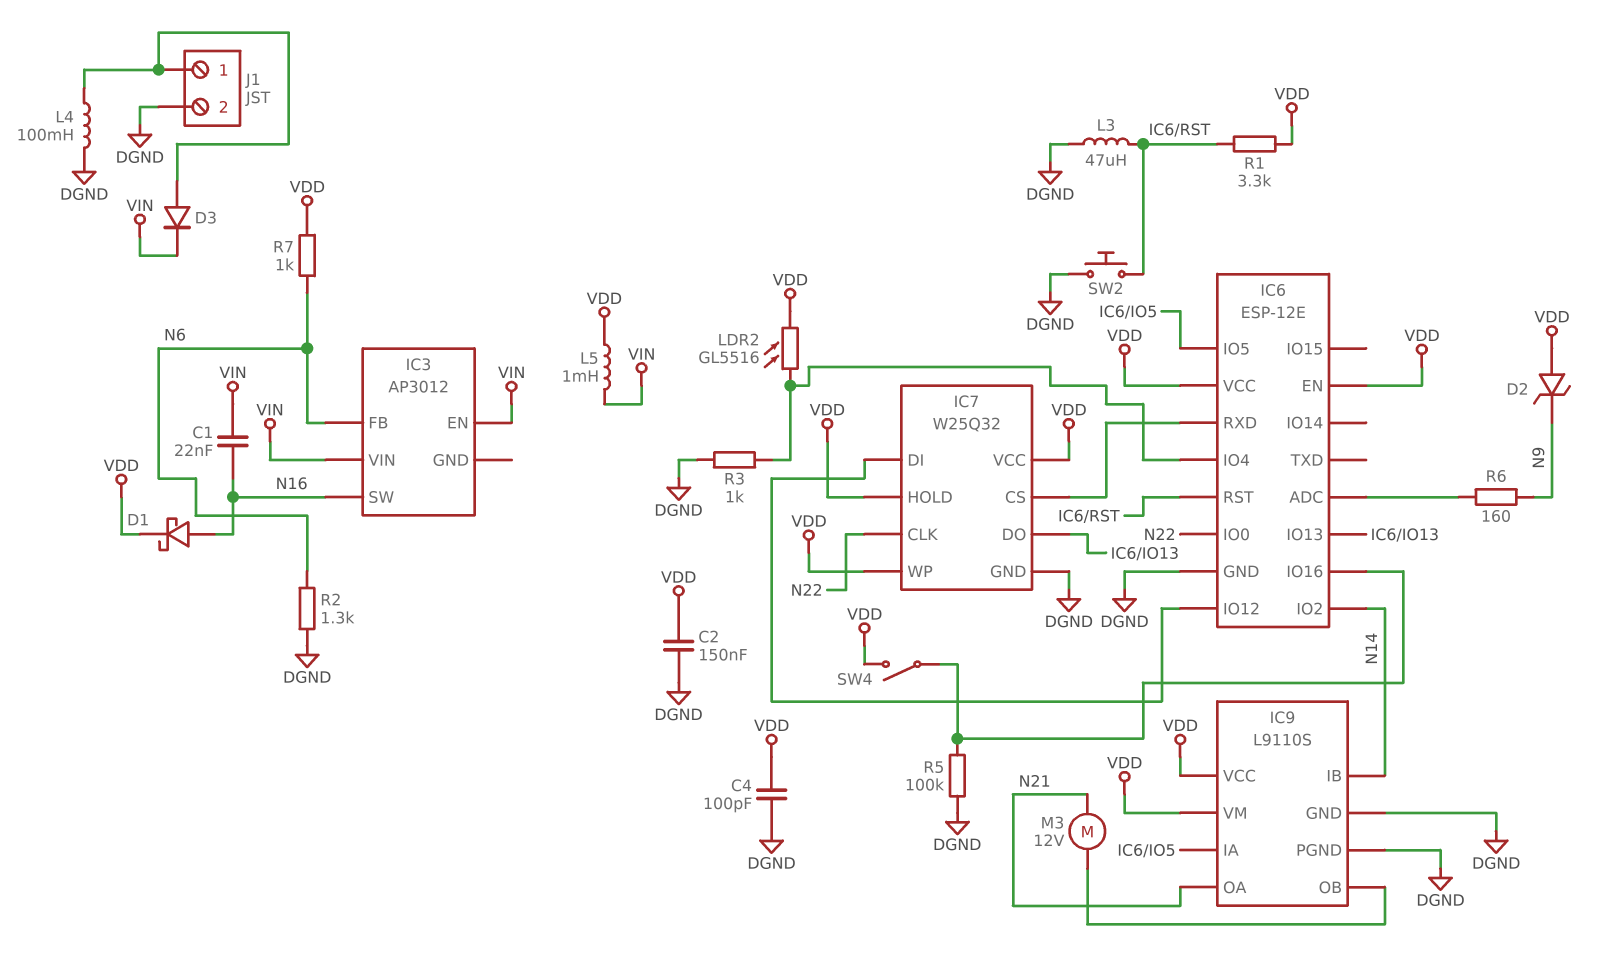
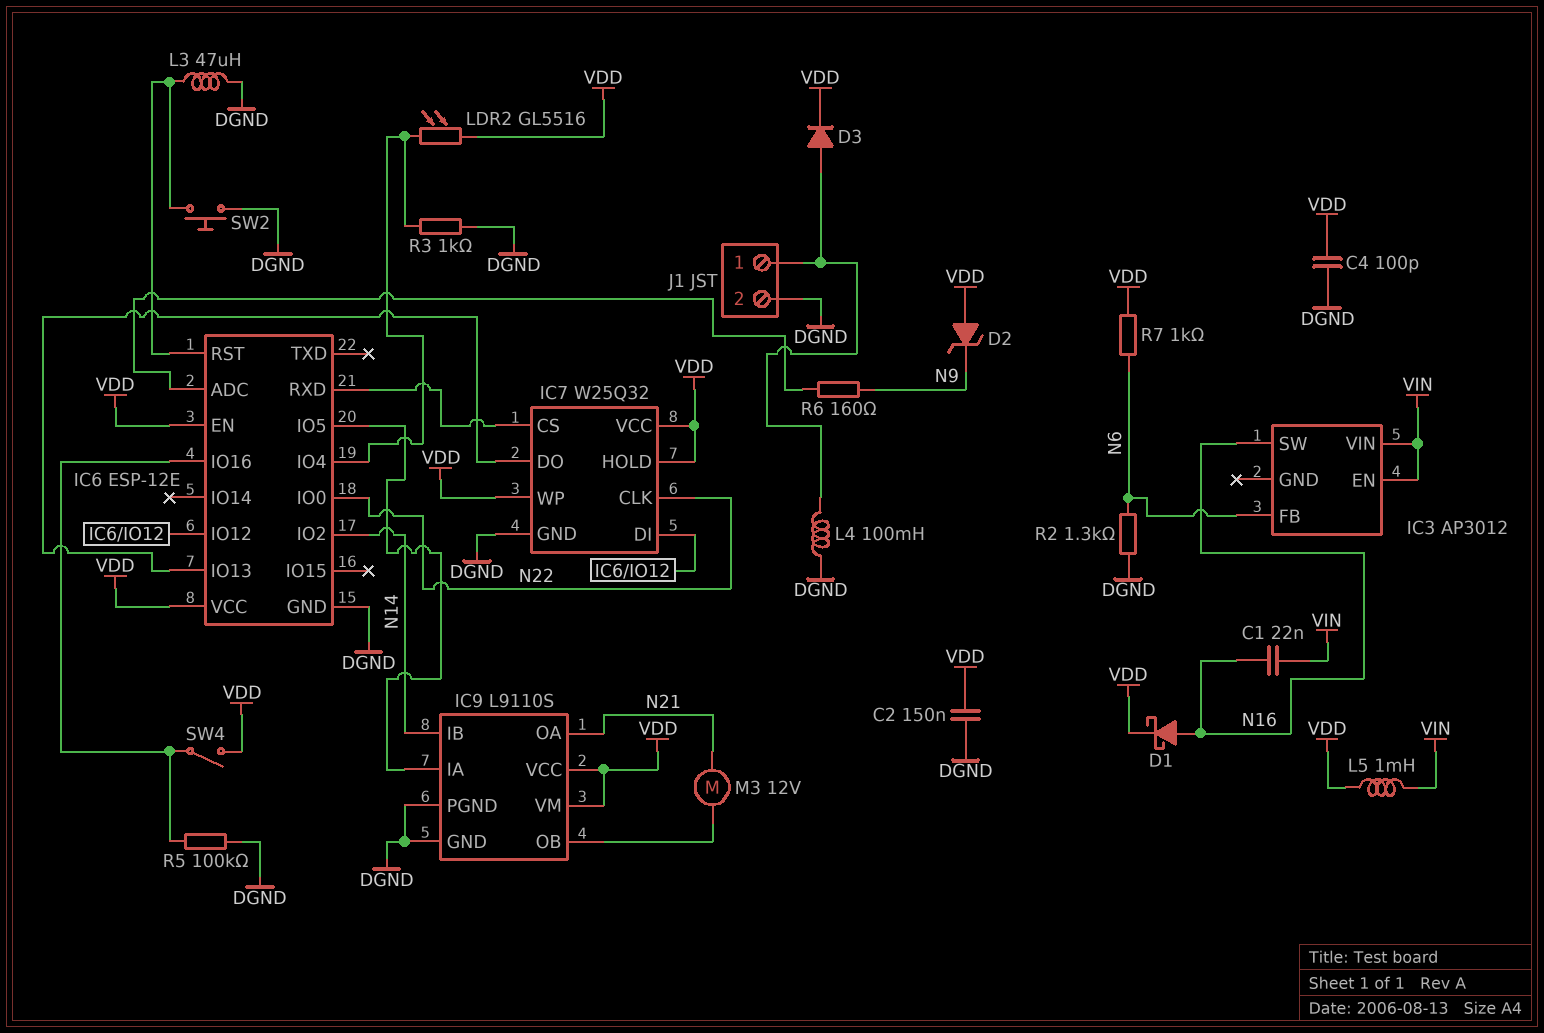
D3: diode (A J1/1, K VIN) -> diode (A J1/1, K VDD)
R1: 3.3k (IC6/RST, VDD) -> none

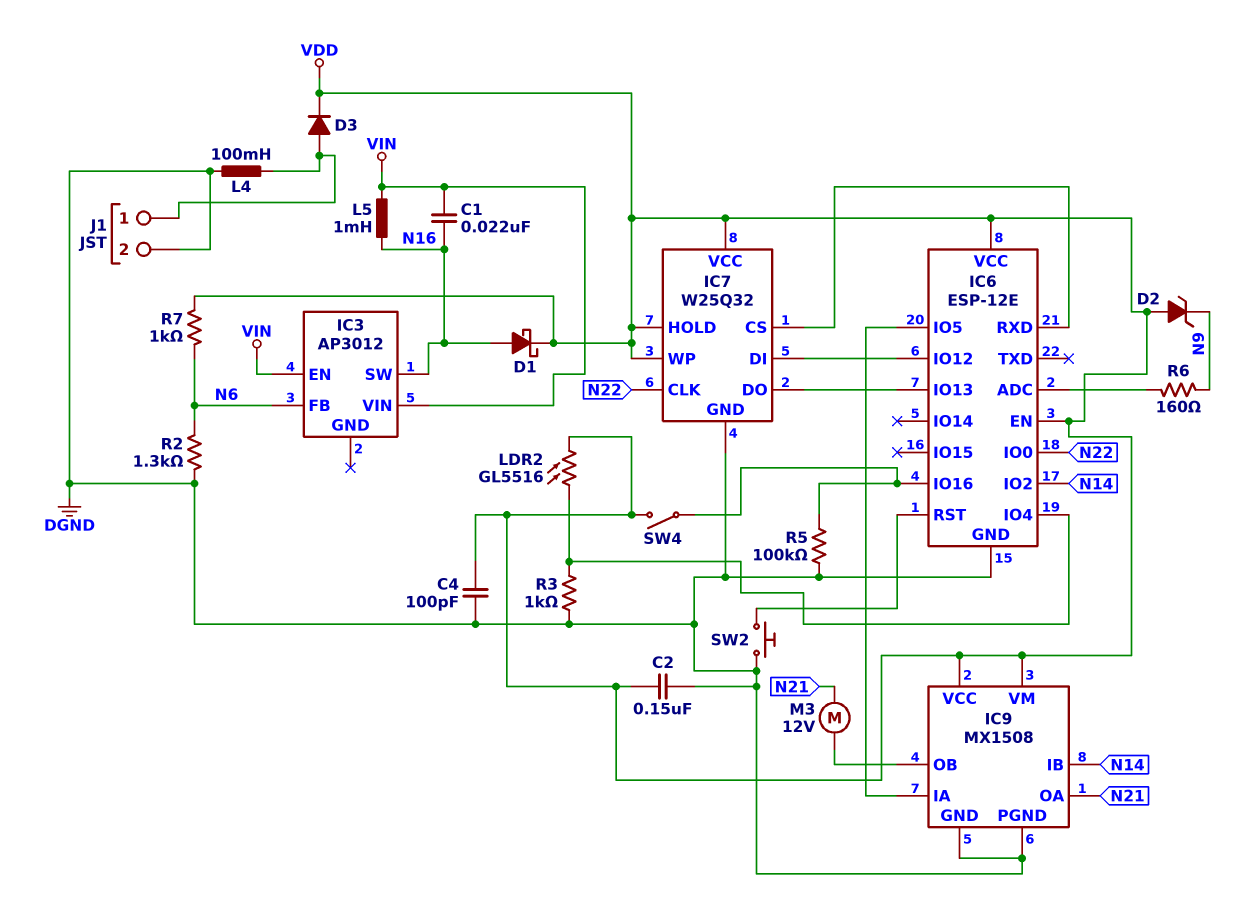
IC9: L9110S -> MX1508
L3: 47uH (DGND, IC6/RST) -> none
L5: 1mH (VDD, VIN) -> 1mH (N16, VIN)

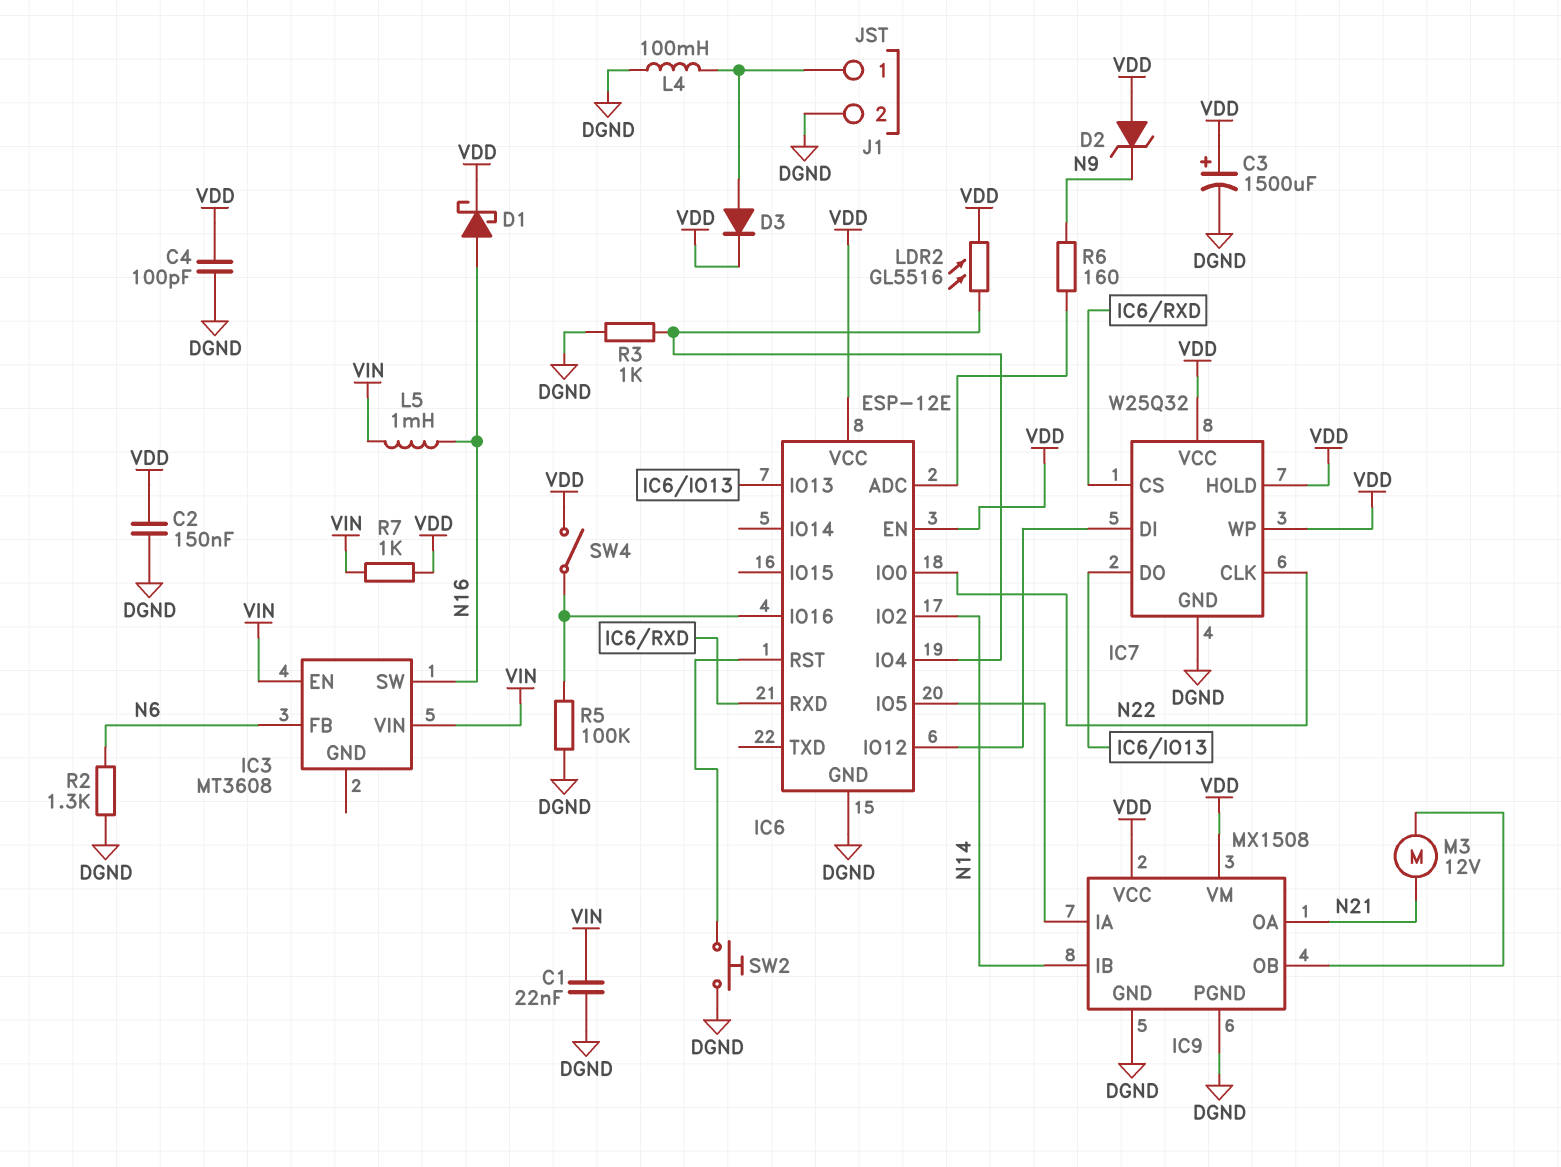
C1: 22nF (N16, VIN) -> 22nF (DGND, VIN)
C3: none -> 1500uF (plus VDD, minus DGND)
IC3: AP3012 -> MT3608
R7: 1k (N6, VDD) -> 1k (VDD, VIN)

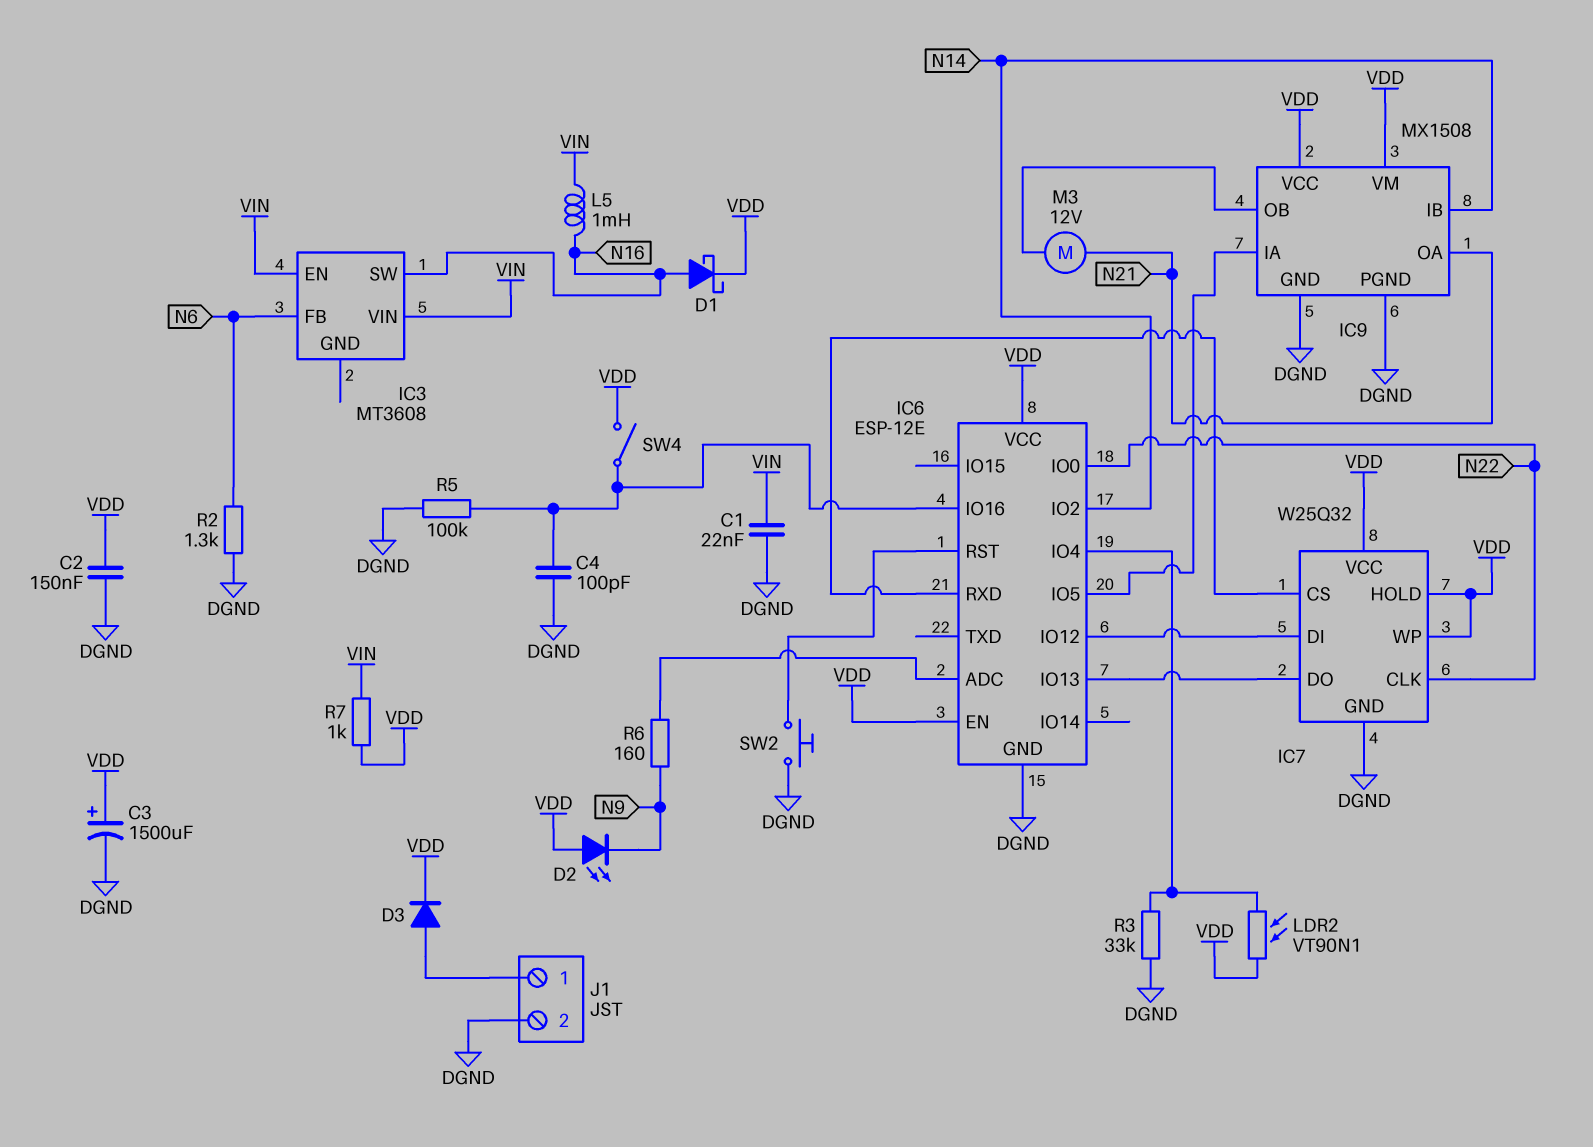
C4: 100pF (DGND, VDD) -> 100pF (DGND, IC6/IO16)
D2: zener (A VDD, K N9) -> LED (A VDD, K N9)
L4: 100mH (DGND, J1/1) -> none
LDR2: GL5516 (IC6/IO4, VDD) -> VT90N1 (IC6/IO4, VDD)
R3: 1k (DGND, IC6/IO4) -> 33k (DGND, IC6/IO4)

